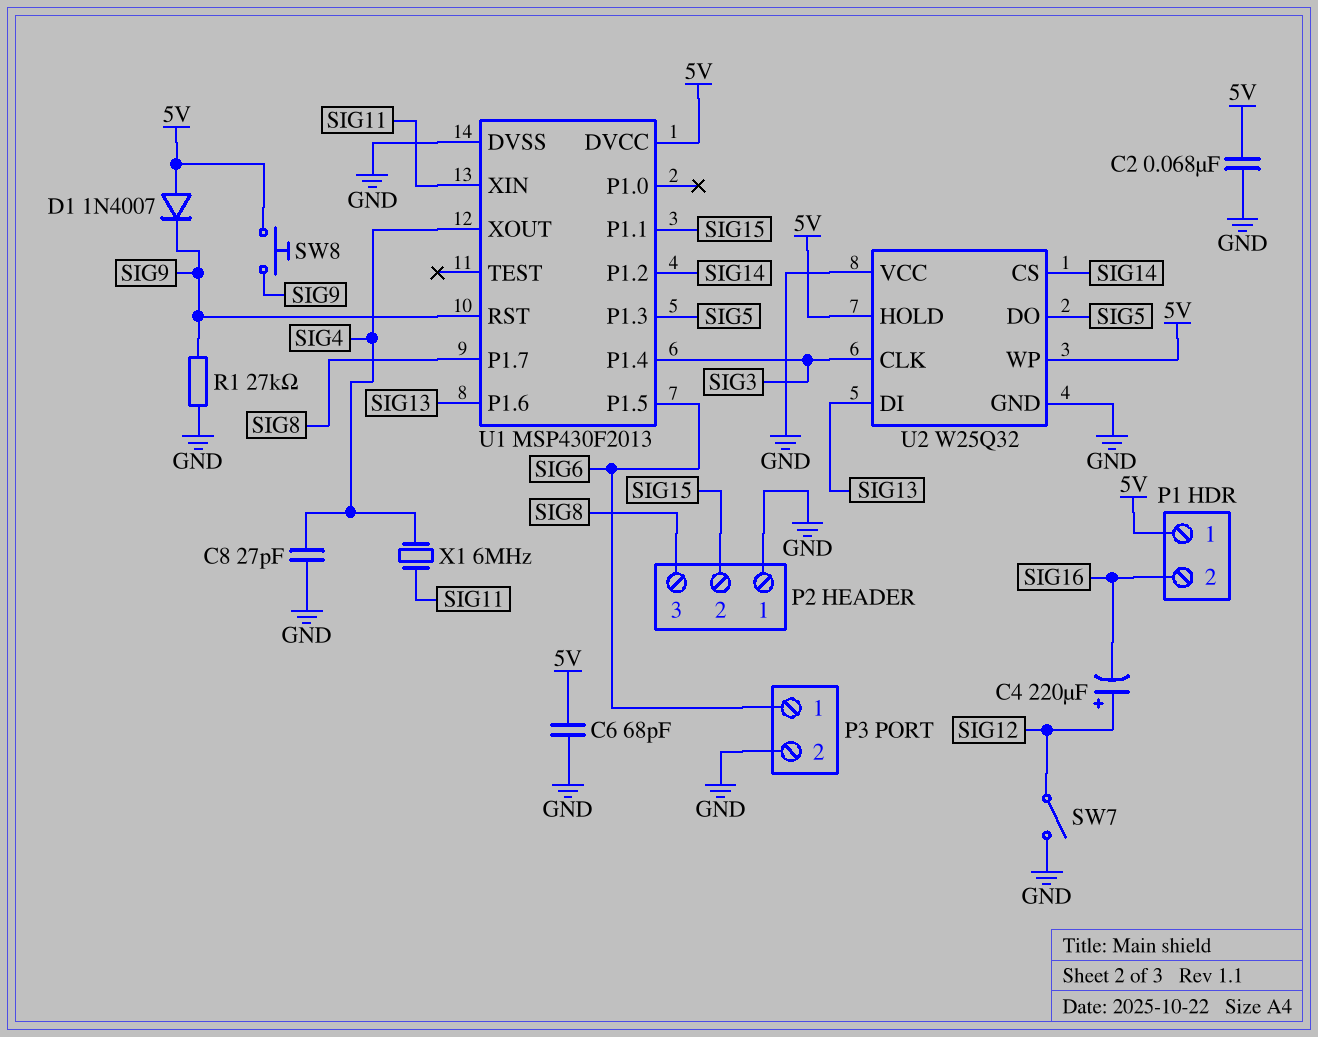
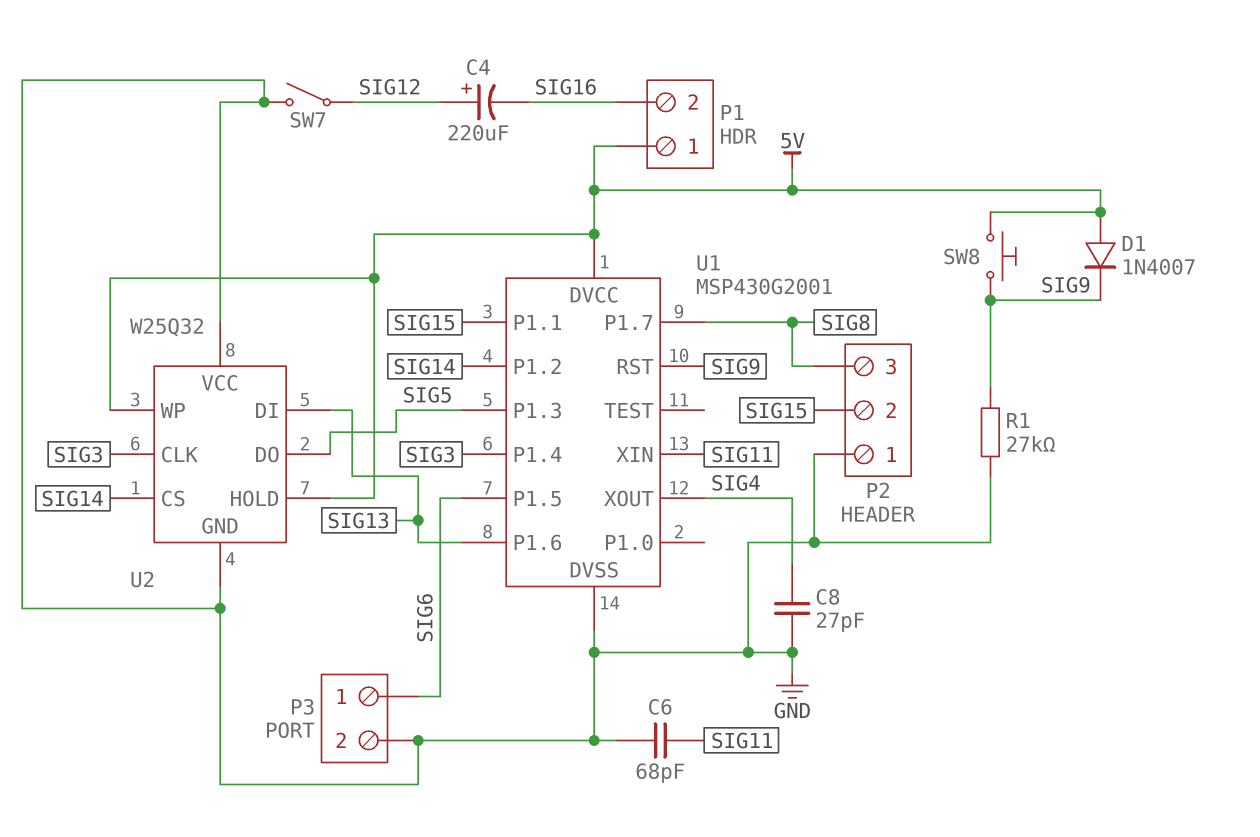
C2: 68nF (5V, GND) -> none
C6: 68pF (5V, GND) -> 68pF (GND, SIG11)
U1: MSP430F2013 -> MSP430G2001
X1: 6MHz (SIG4, SIG11) -> none

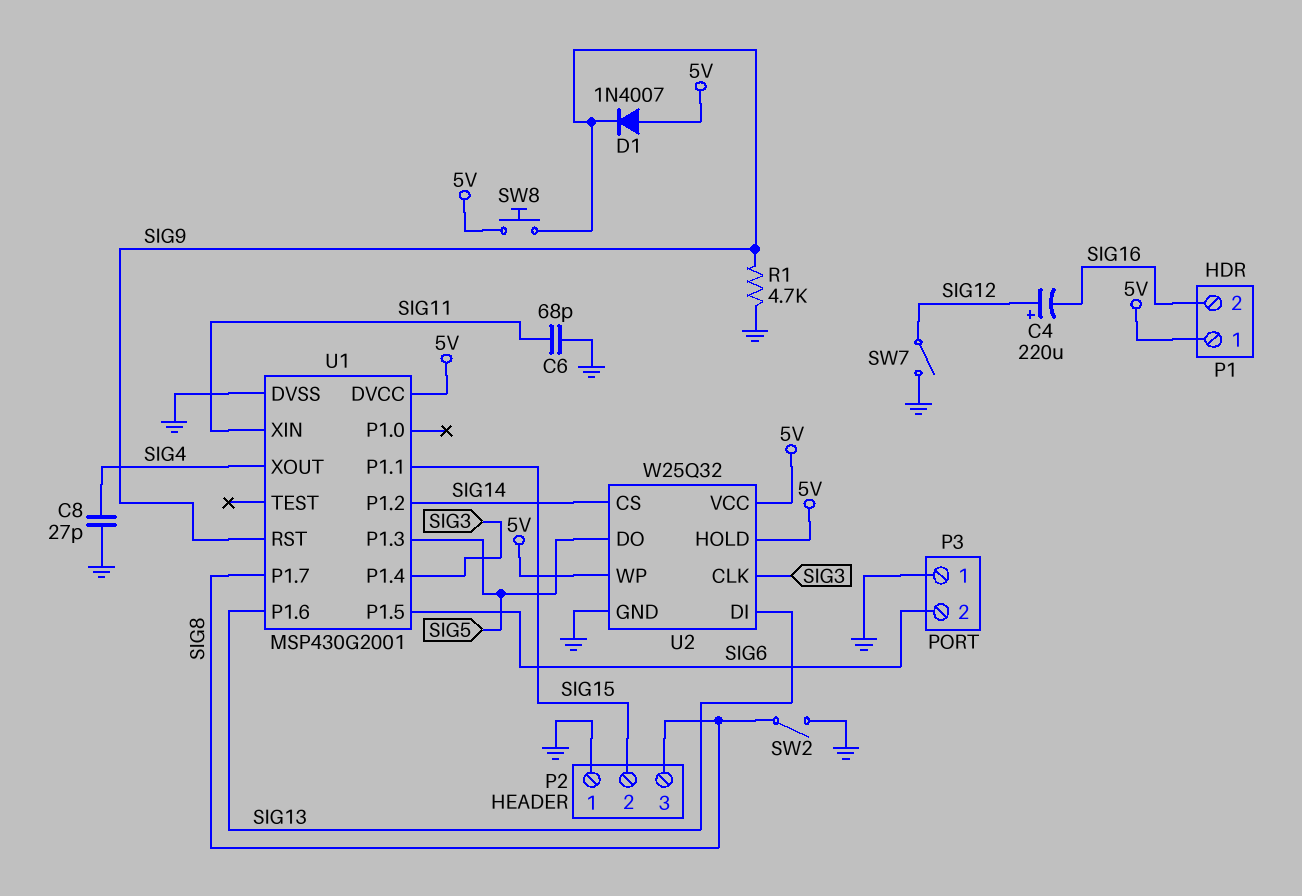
P3 pin 1: SIG6 -> GND
P3 pin 2: GND -> SIG6
R1: 27k (GND, SIG9) -> 4.7k (GND, SIG9)
SW2: none -> switch (GND, SIG8)
U2 pin VCC: GND -> 5V

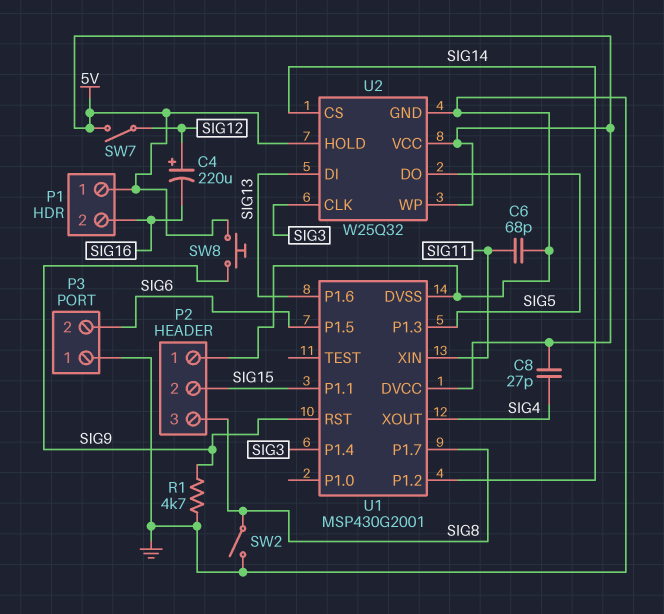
C8: 27pF (GND, SIG4) -> 27pF (5V, SIG4)
D1: diode 1N4007 (A 5V, K SIG9) -> none
SW7: switch (GND, SIG12) -> switch (5V, SIG12)

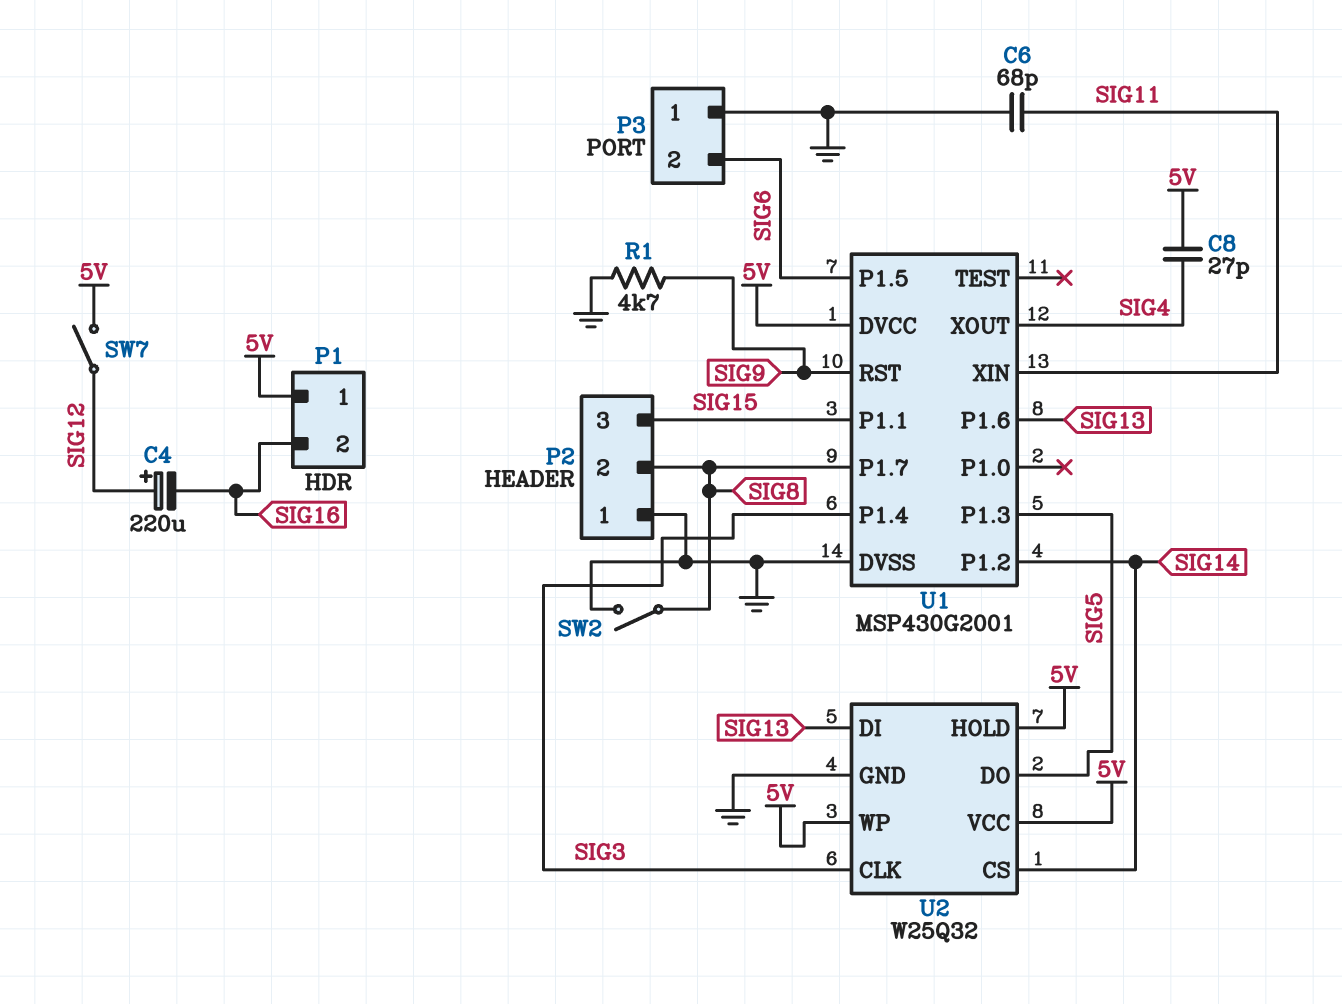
P2 pin 2: SIG15 -> SIG8
P2 pin 3: SIG8 -> SIG15
SW8: button (5V, SIG9) -> none

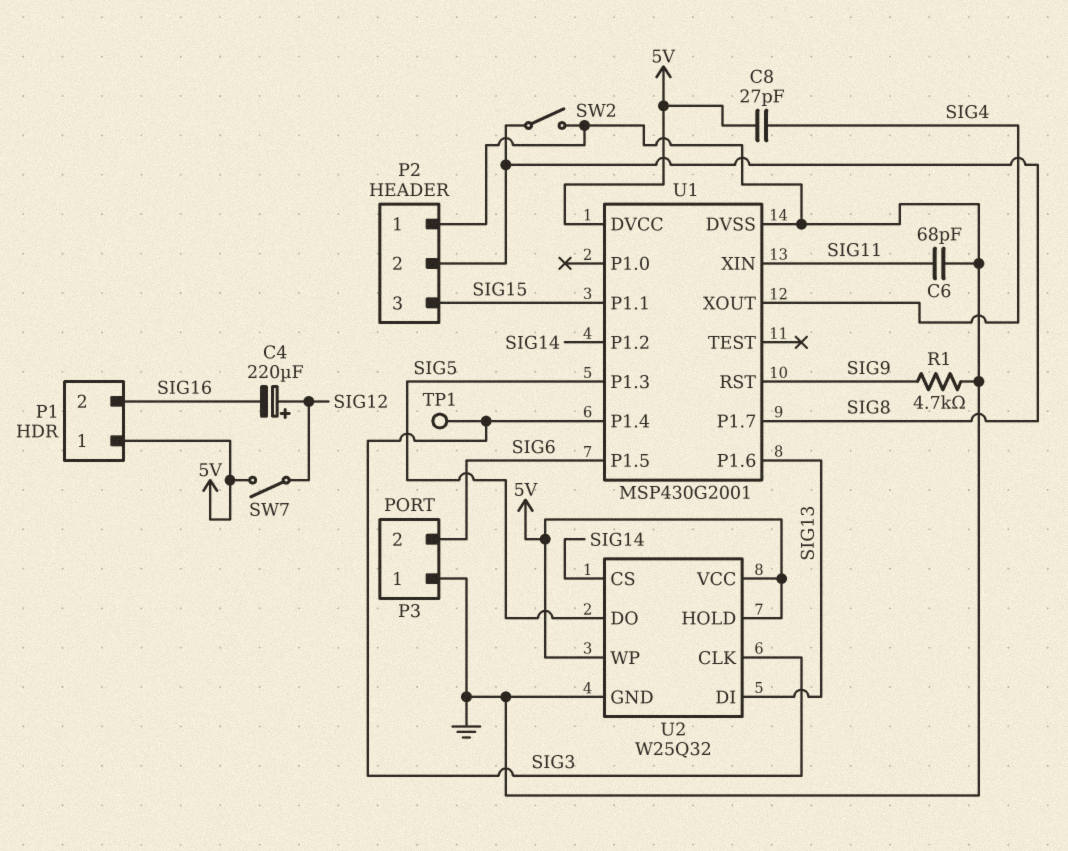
TP1: none -> test point (SIG3)

